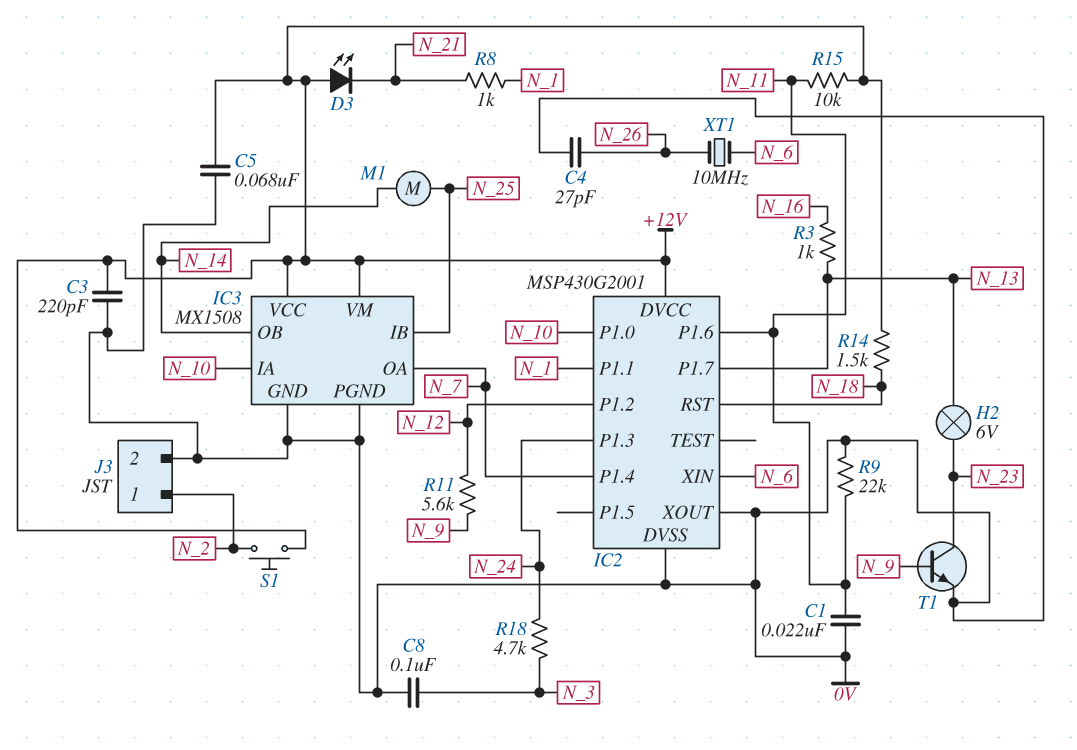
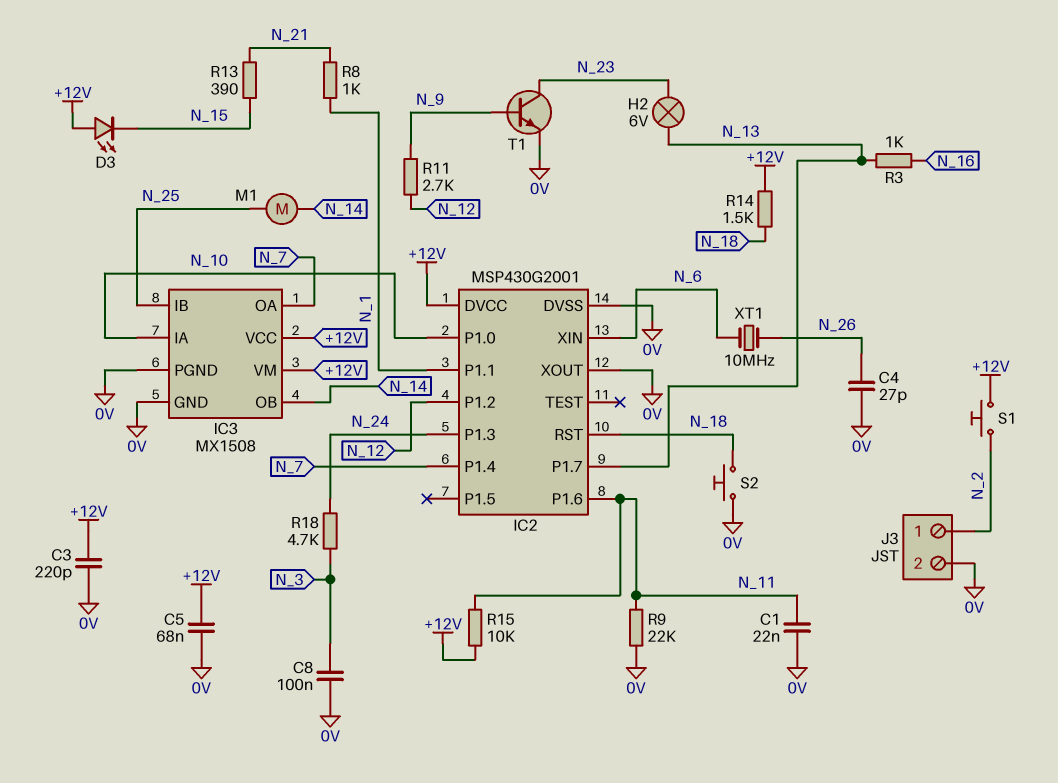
D3: LED (A +12V, K N_21) -> LED (A +12V, K N_15)
R11: 5.6k (N_9, N_12) -> 2.7k (N_9, N_12)
R13: none -> 390 (N_15, N_21)
S2: none -> button (0V, N_18)

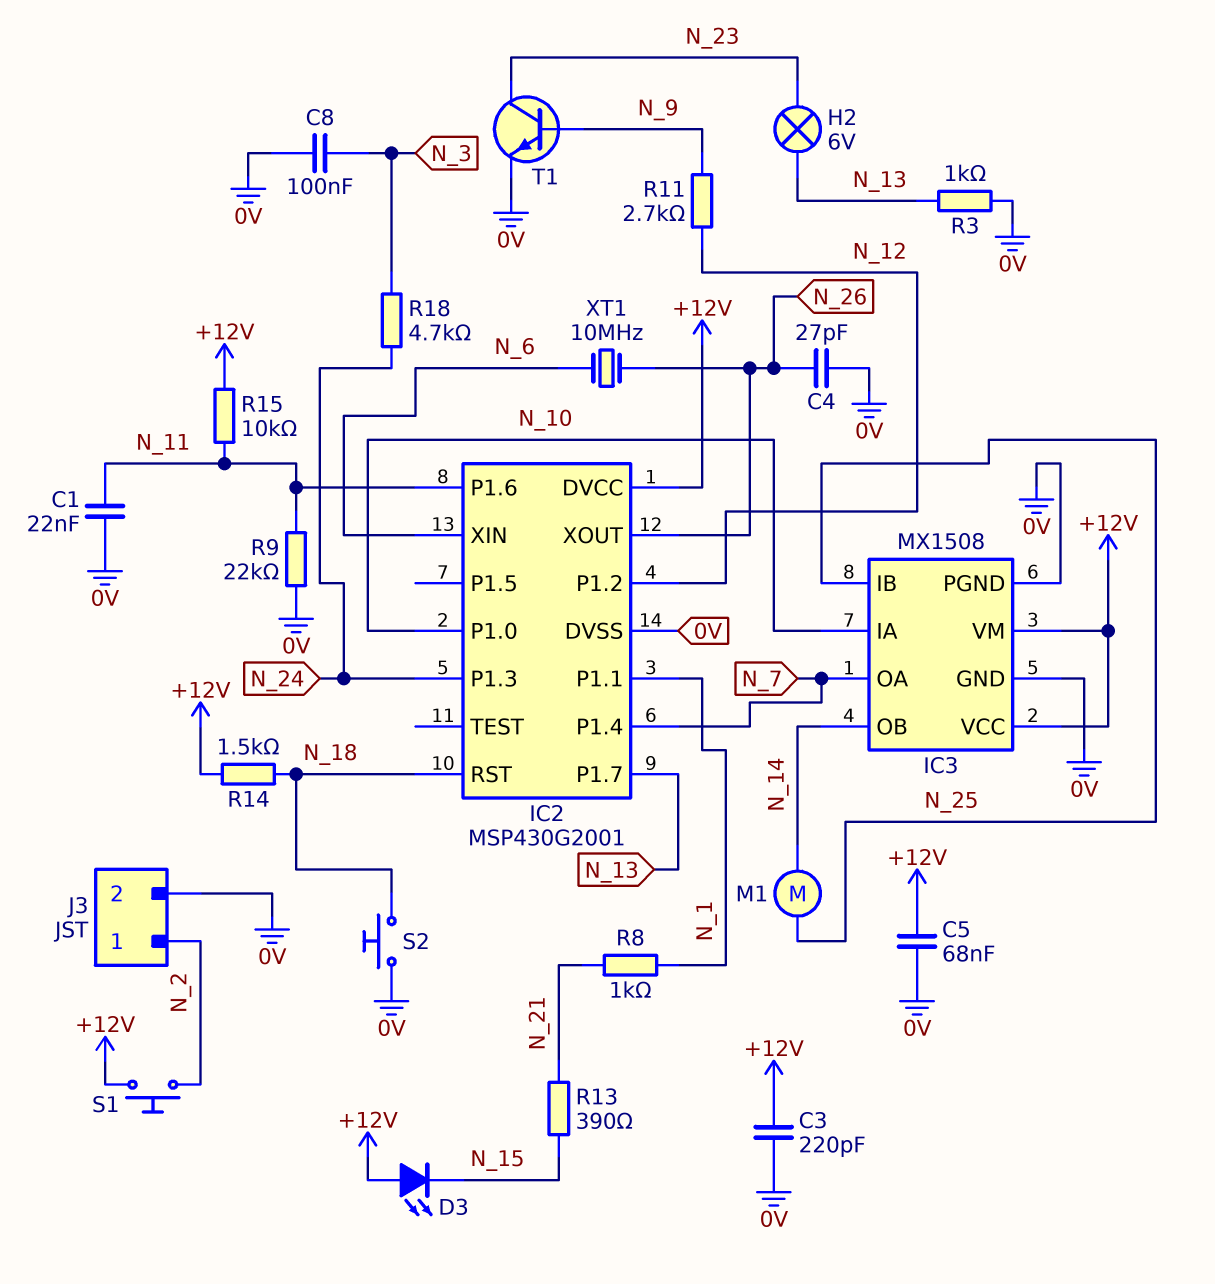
IC2 pin XOUT: 0V -> N_26
R3: 1k (N_13, N_16) -> 1k (0V, N_13)

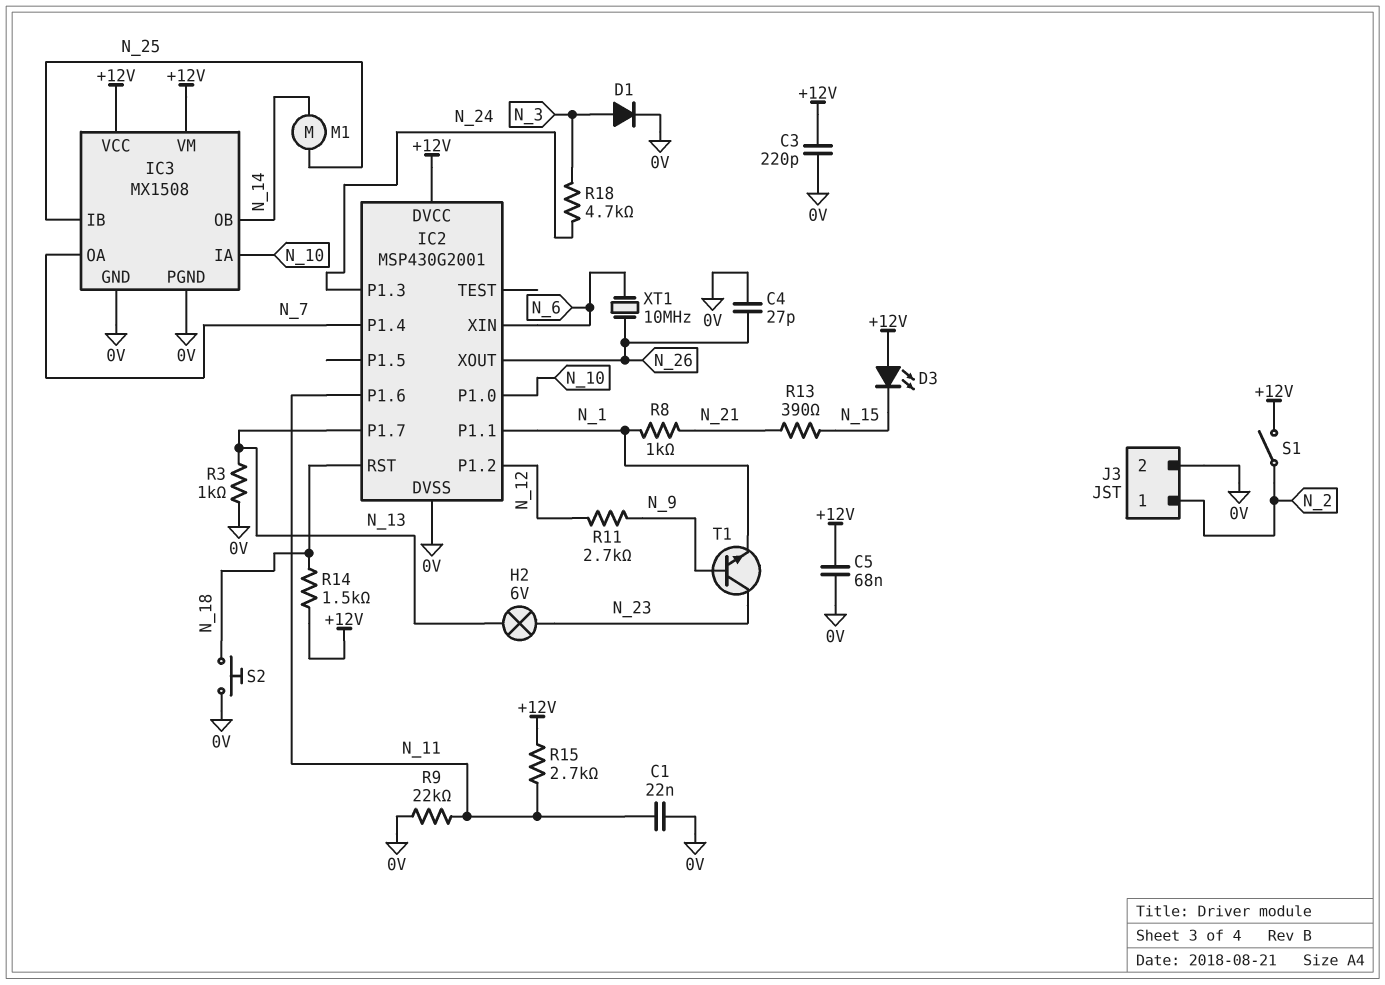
C8: 100nF (0V, N_3) -> none
D1: none -> diode (A N_3, K 0V)
R15: 10k (+12V, N_11) -> 2.7k (+12V, N_11)
S1: button (+12V, N_2) -> switch (+12V, N_2)
T1: NPN (B N_9, C N_23, E 0V) -> NPN (B N_9, C N_23, E N_1)

